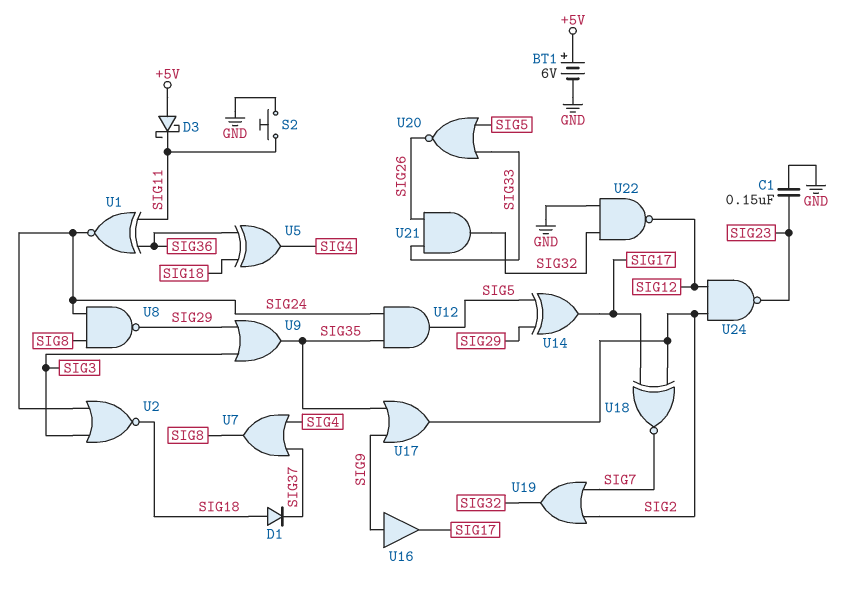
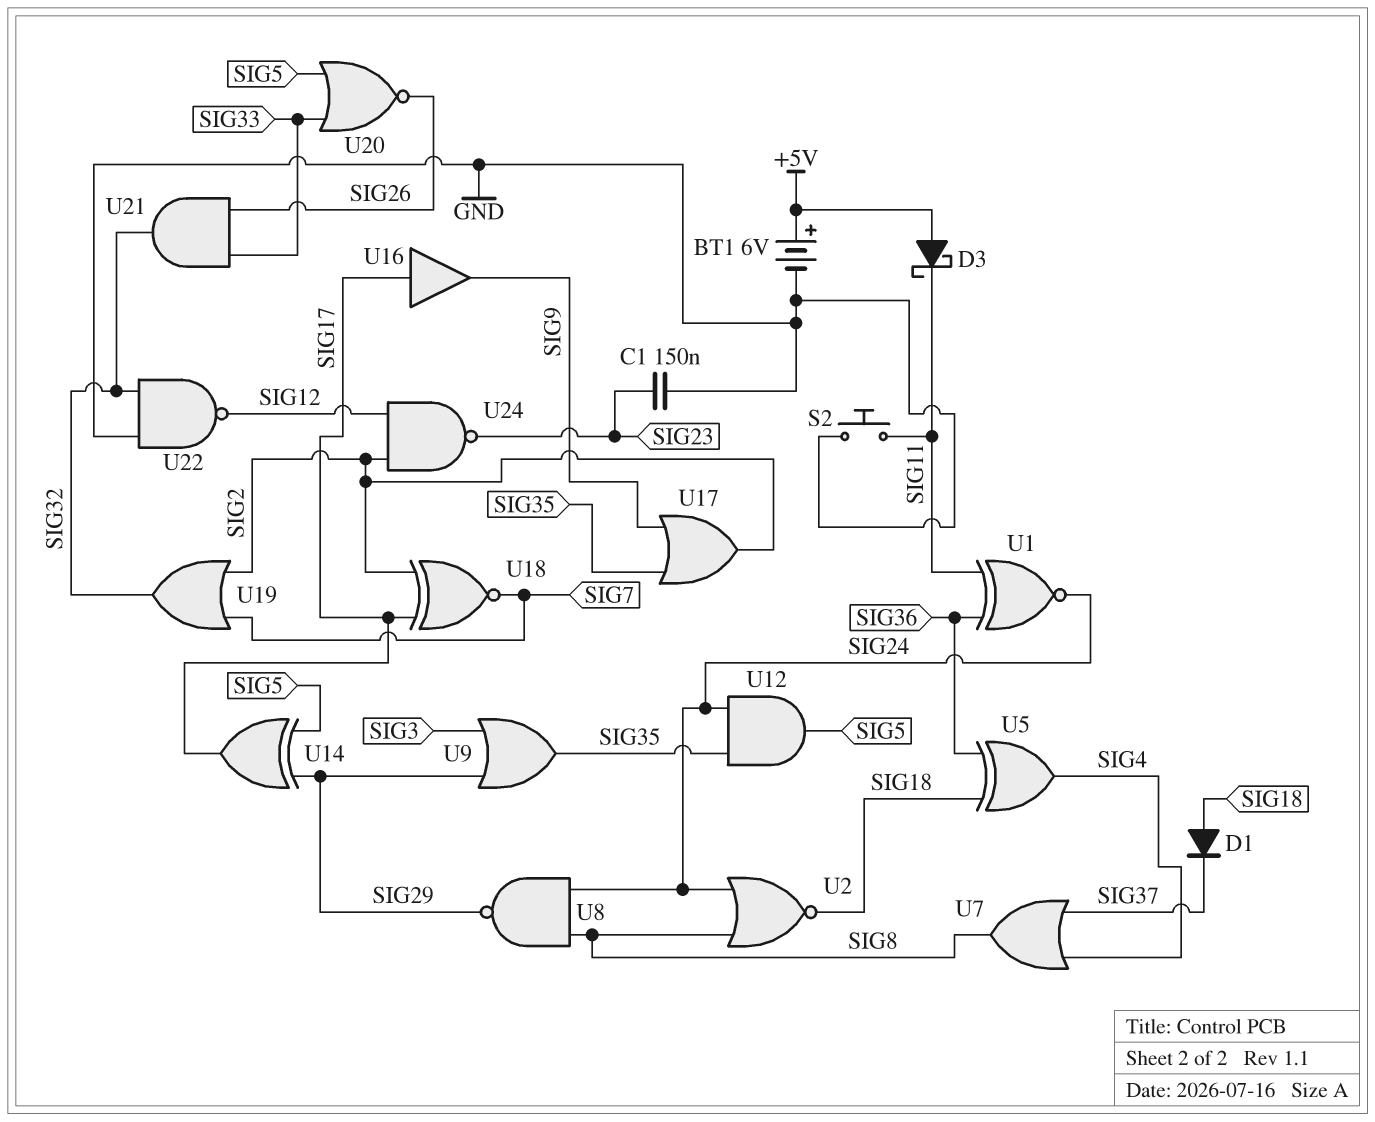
U2: NOR (in SIG3, in SIG24, out SIG18) -> NOR (in SIG8, in SIG24, out SIG18)
U16: buffer (in SIG9, out SIG17) -> buffer (in SIG17, out SIG9)

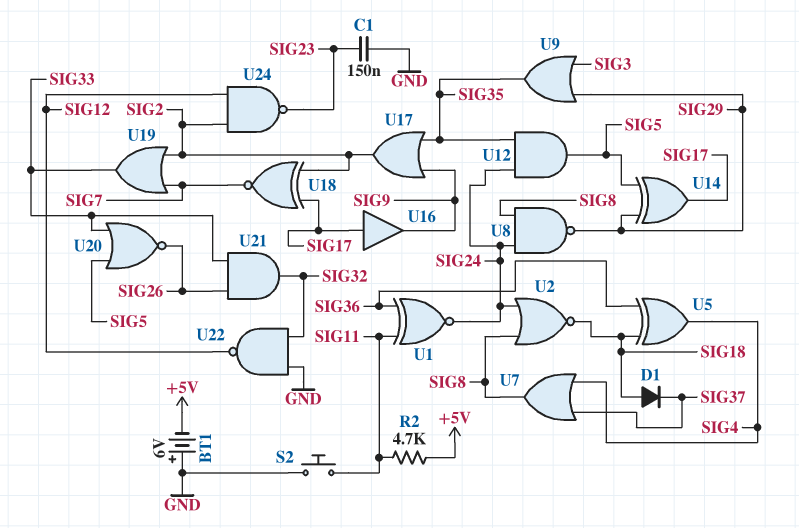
BT1: 6V (plus +5V, minus GND) -> 6V (plus GND, minus +5V)
D3: schottky (A +5V, K SIG11) -> none
R2: none -> 4.7k (+5V, SIG11)
U19: OR (in SIG2, in SIG7, out SIG32) -> OR (in SIG2, in SIG7, out SIG33)

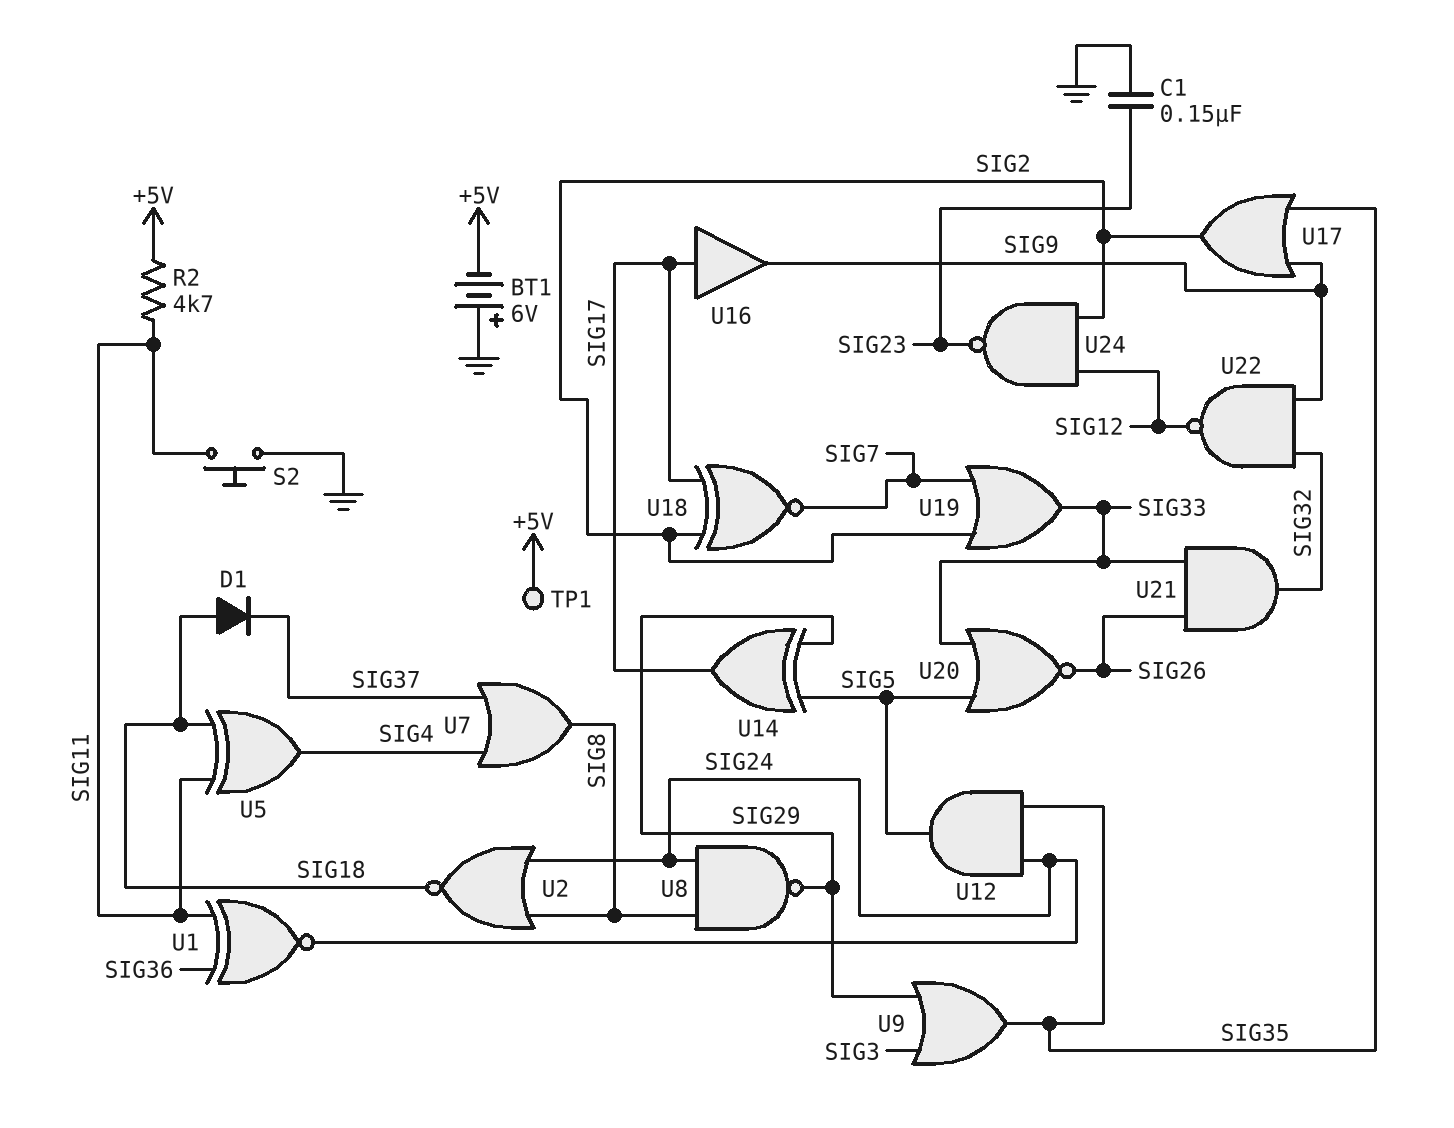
TP1: none -> test point (+5V)
U5: XOR (in SIG18, in SIG36, out SIG4) -> XOR (in SIG11, in SIG18, out SIG4)
U22: NAND (in GND, in SIG32, out SIG12) -> NAND (in SIG9, in SIG32, out SIG12)

